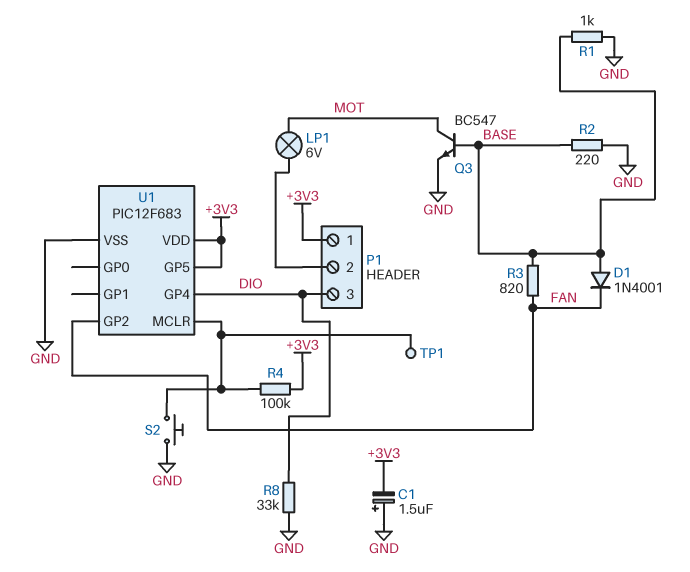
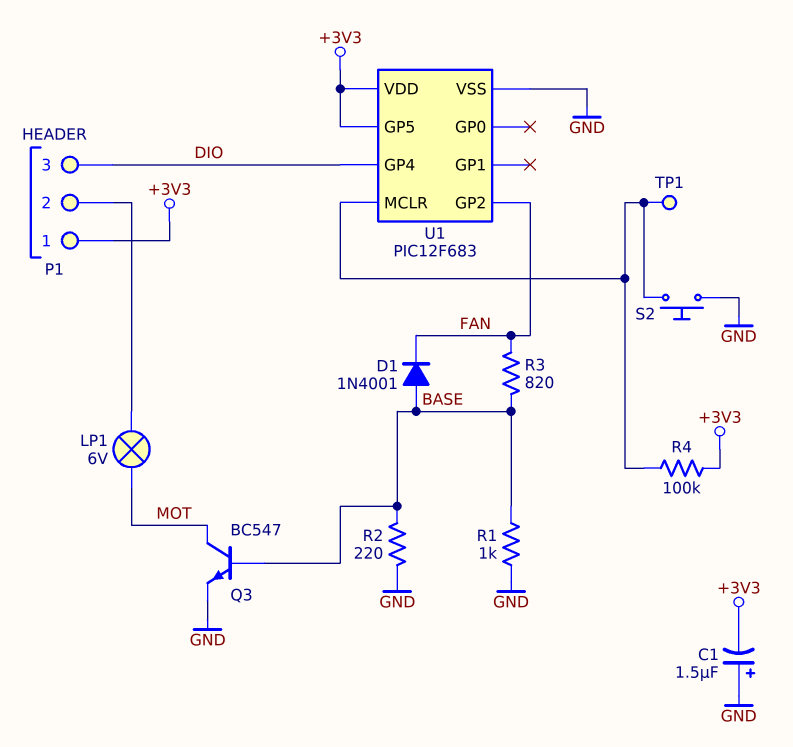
R8: 33k (DIO, GND) -> none

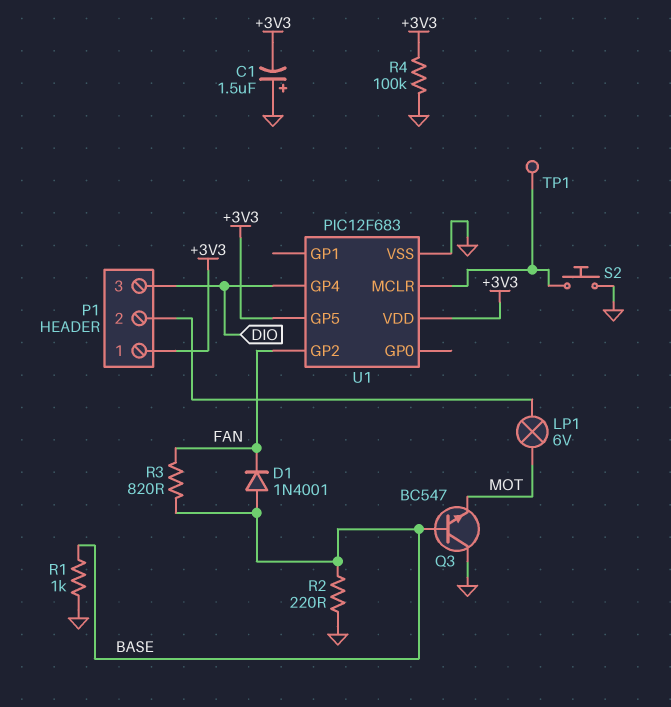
Q3: NPN BC547 (B BASE, C MOT, E GND) -> NPN BC547 (B BASE, C GND, E MOT)
R4: 100k (+3V3, U1/MCLR) -> 100k (+3V3, GND)

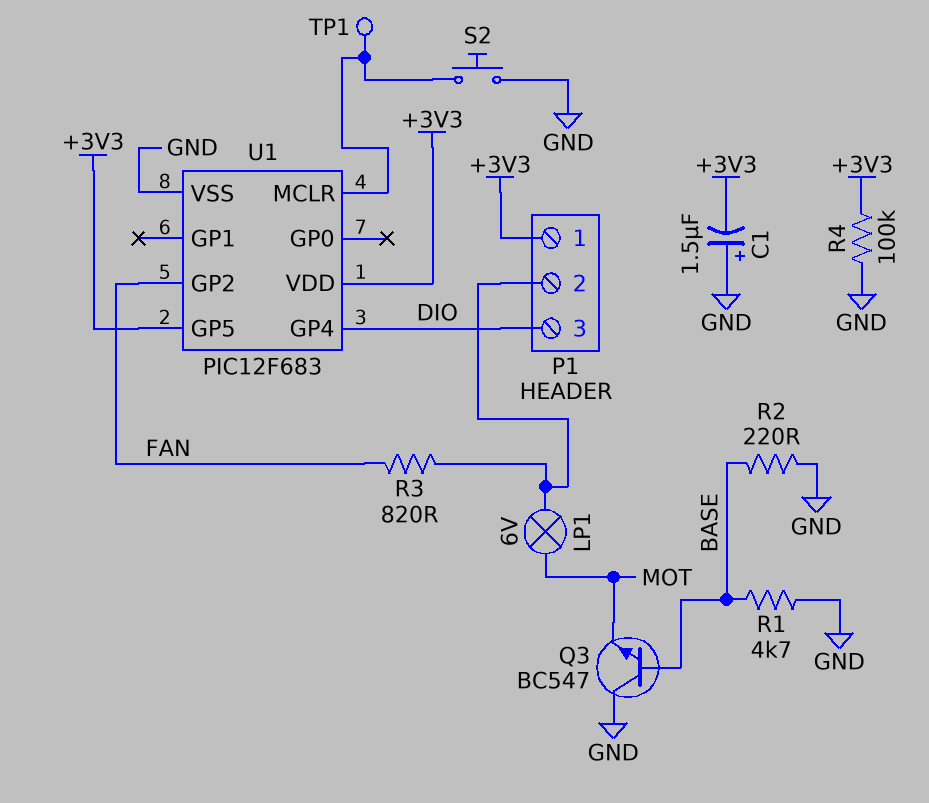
D1: diode 1N4001 (A BASE, K FAN) -> none
R1: 1k (BASE, GND) -> 4.7k (BASE, GND)
R3: 820 (BASE, FAN) -> 820 (FAN, P1/2)

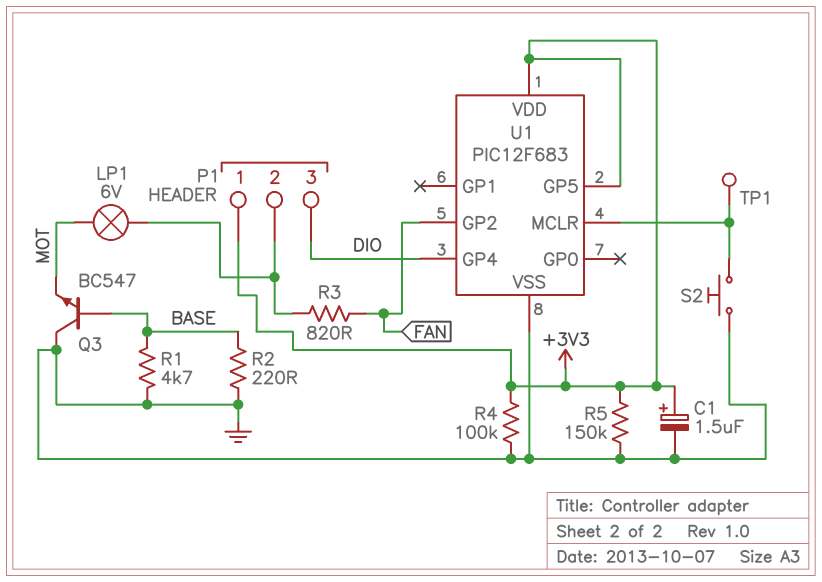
C1: 1.5uF (plus GND, minus +3V3) -> 1.5uF (plus +3V3, minus GND)
R5: none -> 150k (+3V3, GND)

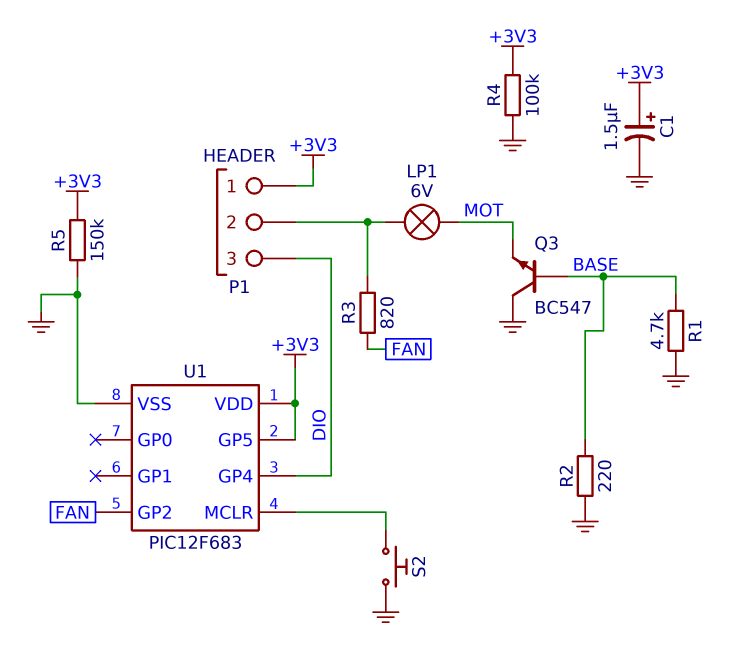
TP1: test point (U1/MCLR) -> none

